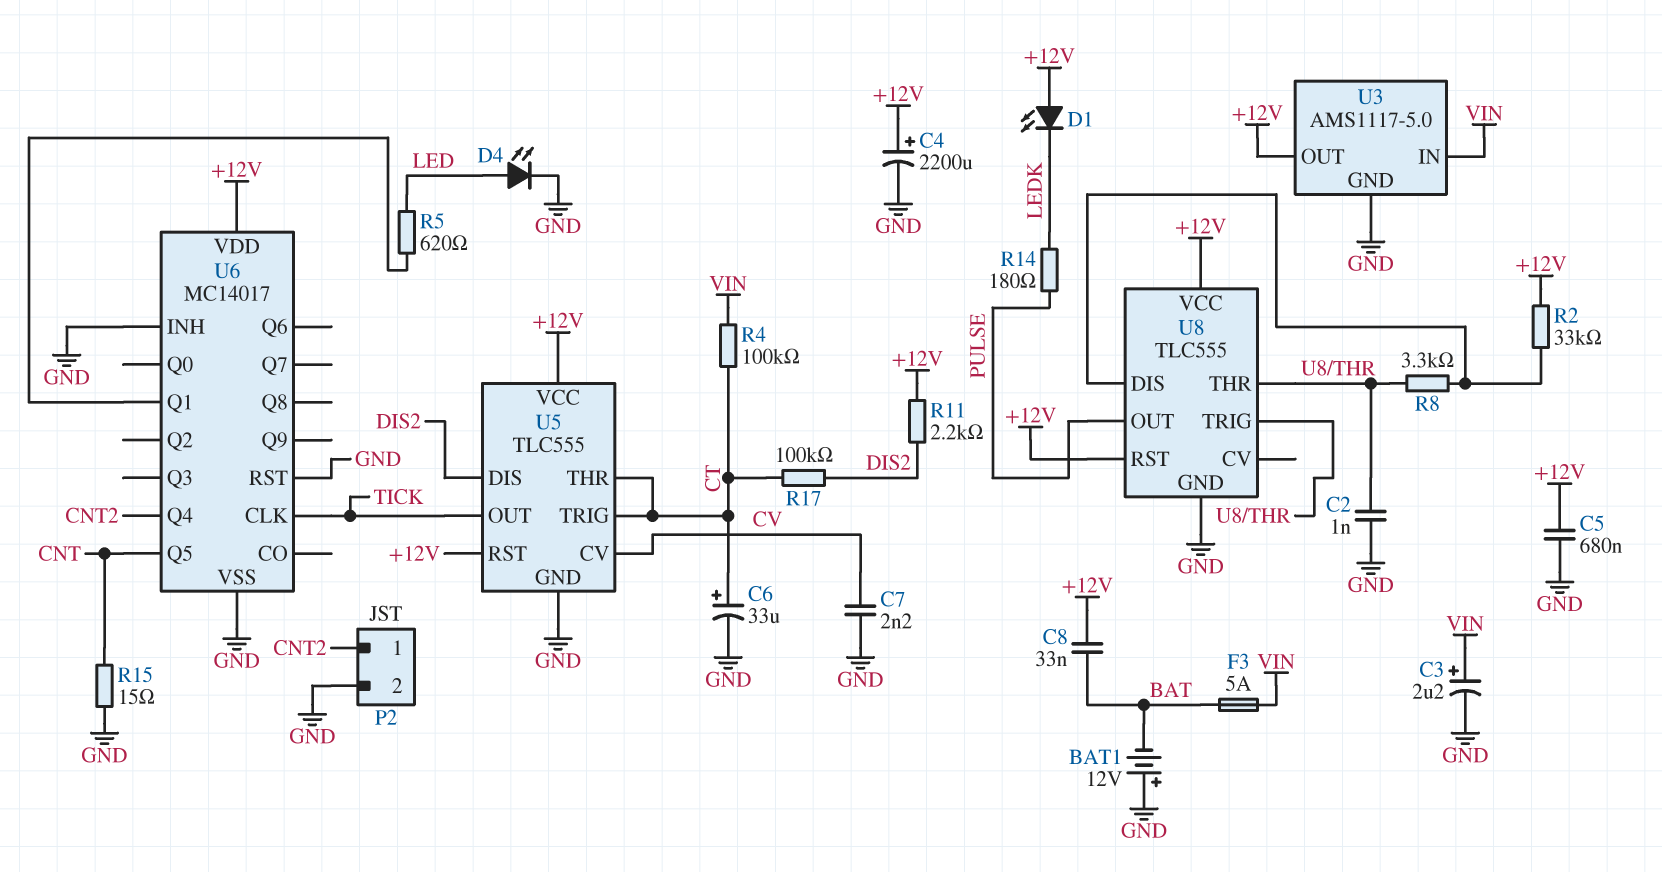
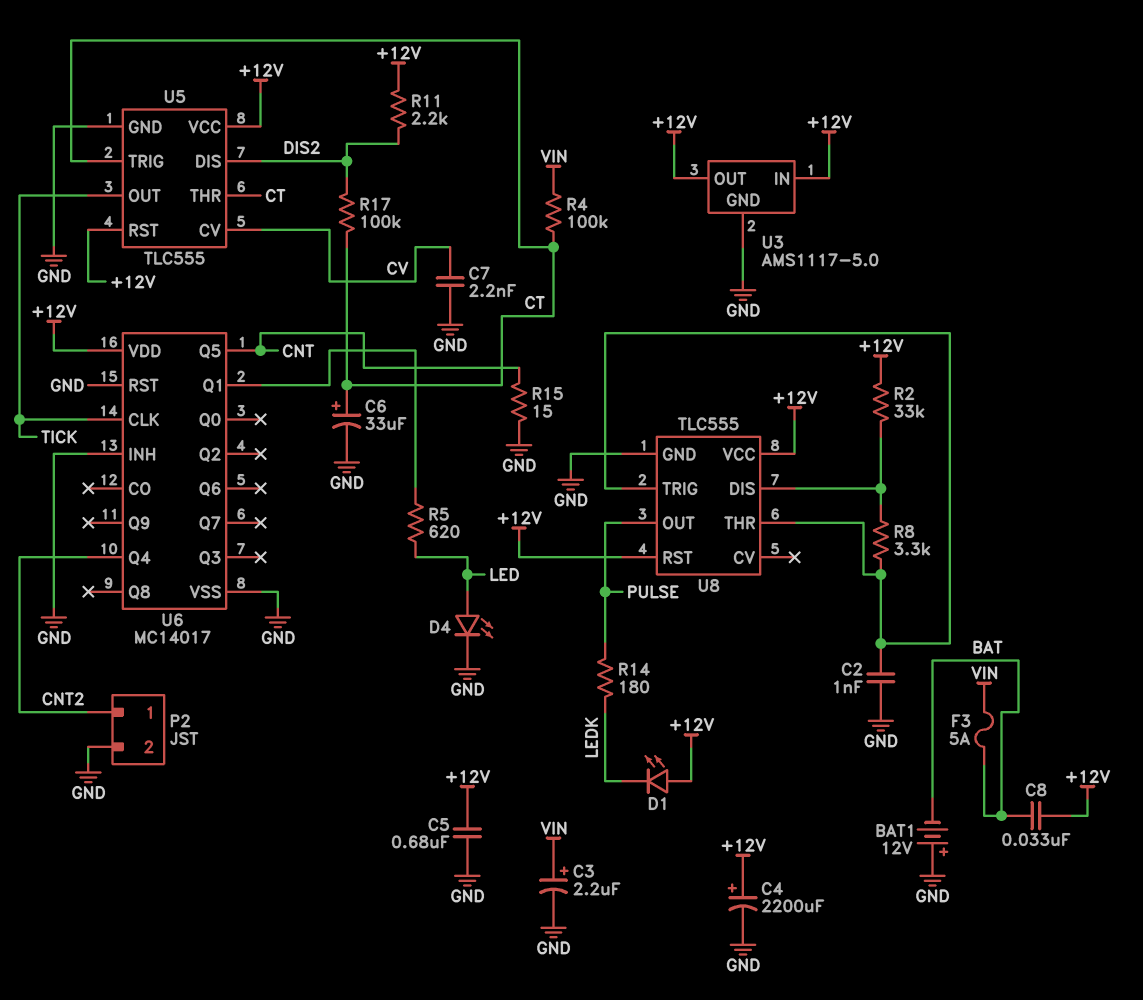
U3 pin IN: VIN -> +12V

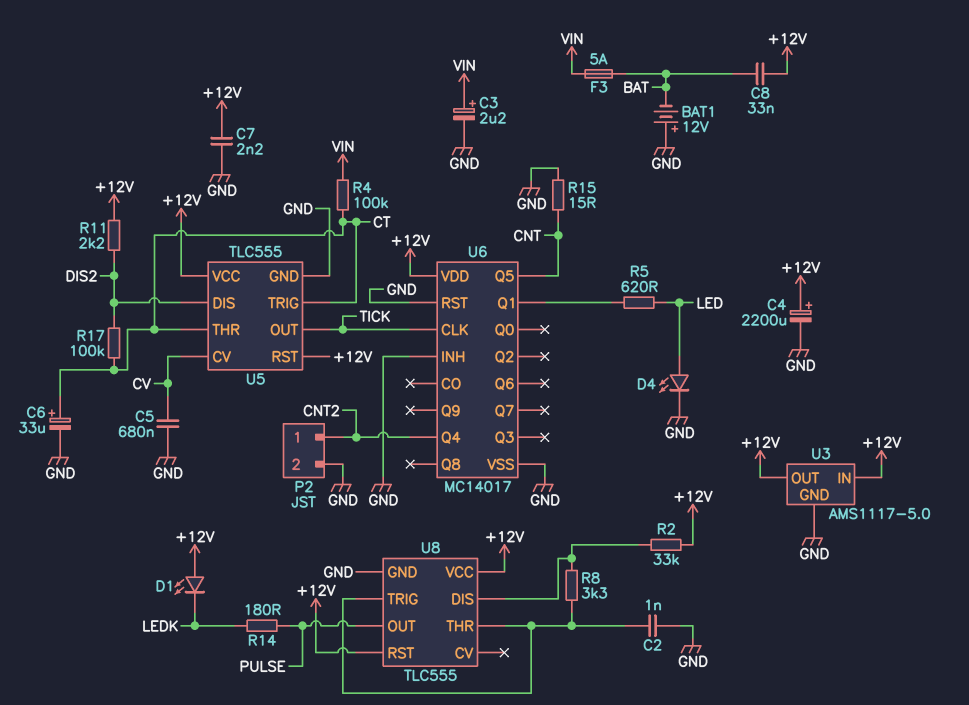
C5: 680nF (+12V, GND) -> 680nF (CV, GND)
C7: 2.2nF (CV, GND) -> 2.2nF (+12V, GND)

